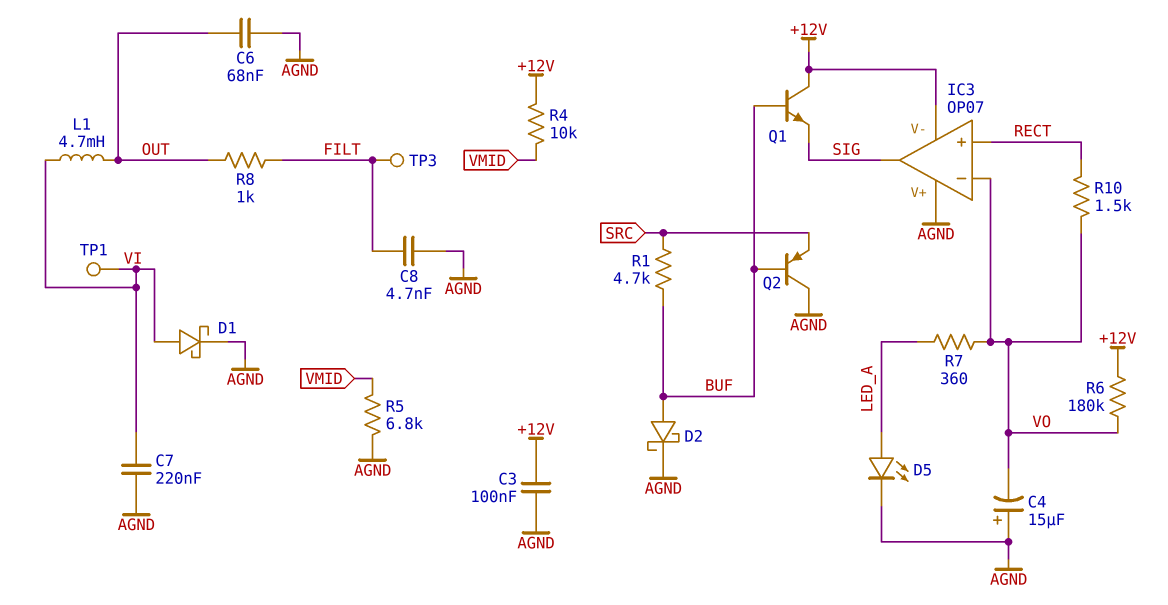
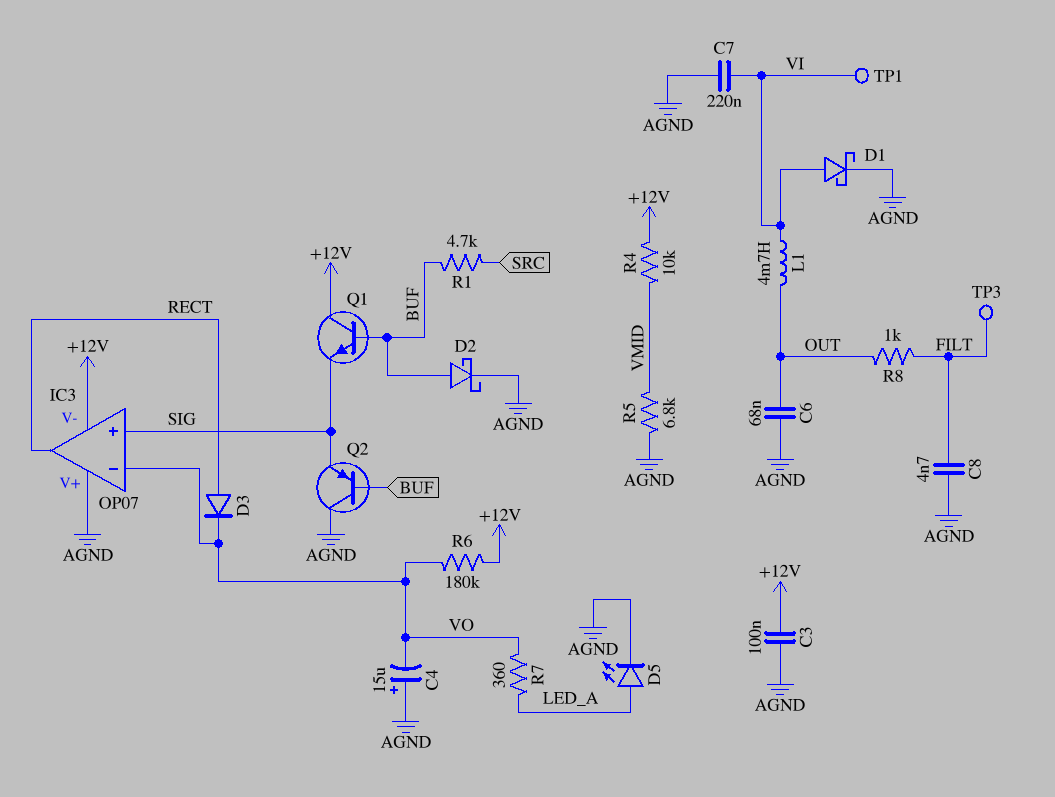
D3: none -> diode (A RECT, K VO)
IC3 pin in+: RECT -> SIG
IC3 pin out: SIG -> RECT
Q2: PNP (B BUF, C AGND, E SRC) -> PNP (B BUF, C AGND, E SIG)
R10: 1.5k (RECT, VO) -> none

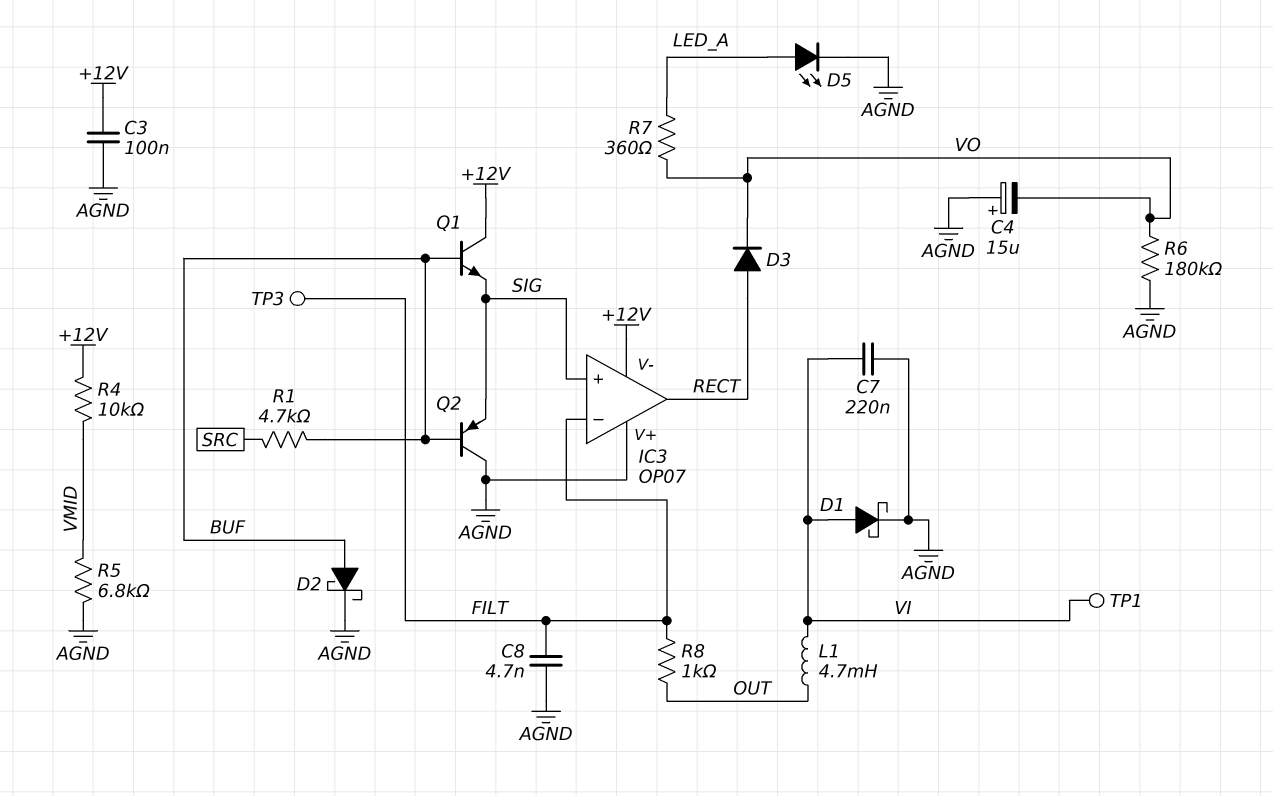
C6: 68nF (AGND, OUT) -> none
IC3 pin in-: VO -> FILT
R6: 180k (+12V, VO) -> 180k (AGND, VO)

